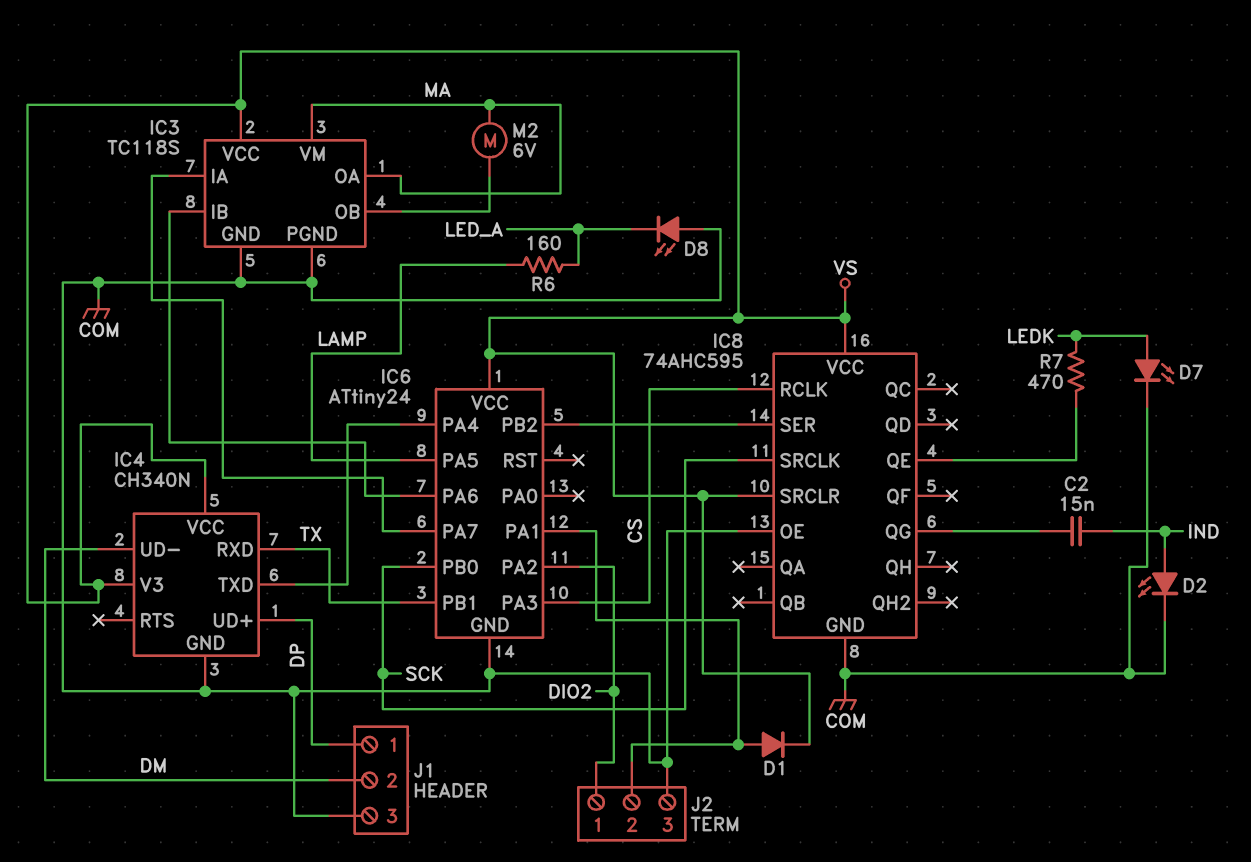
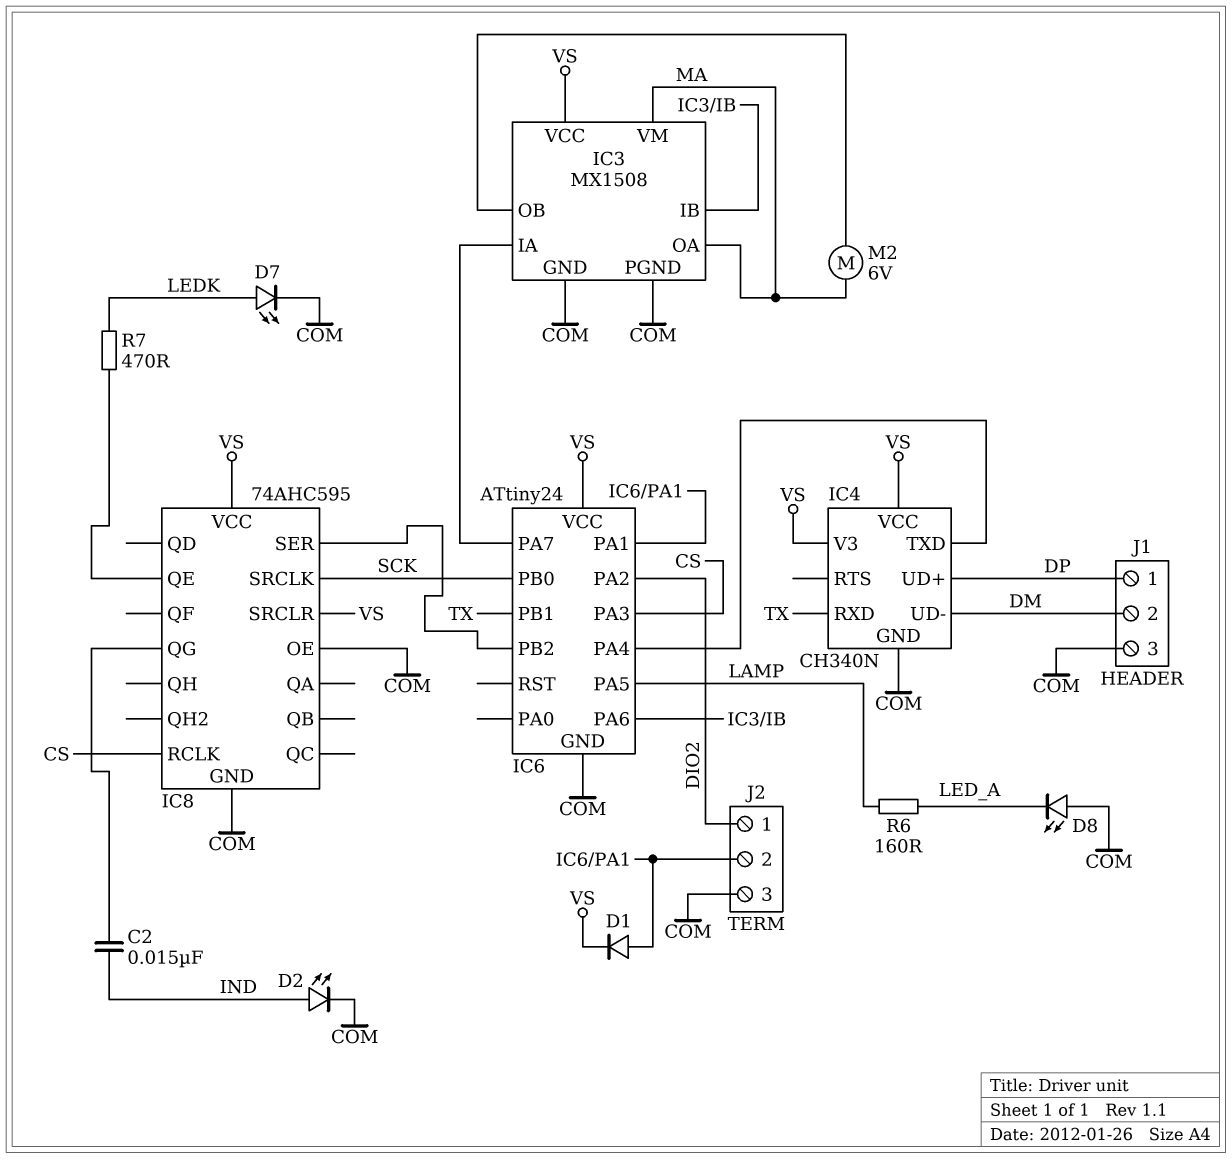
IC3: TC118S -> MX1508

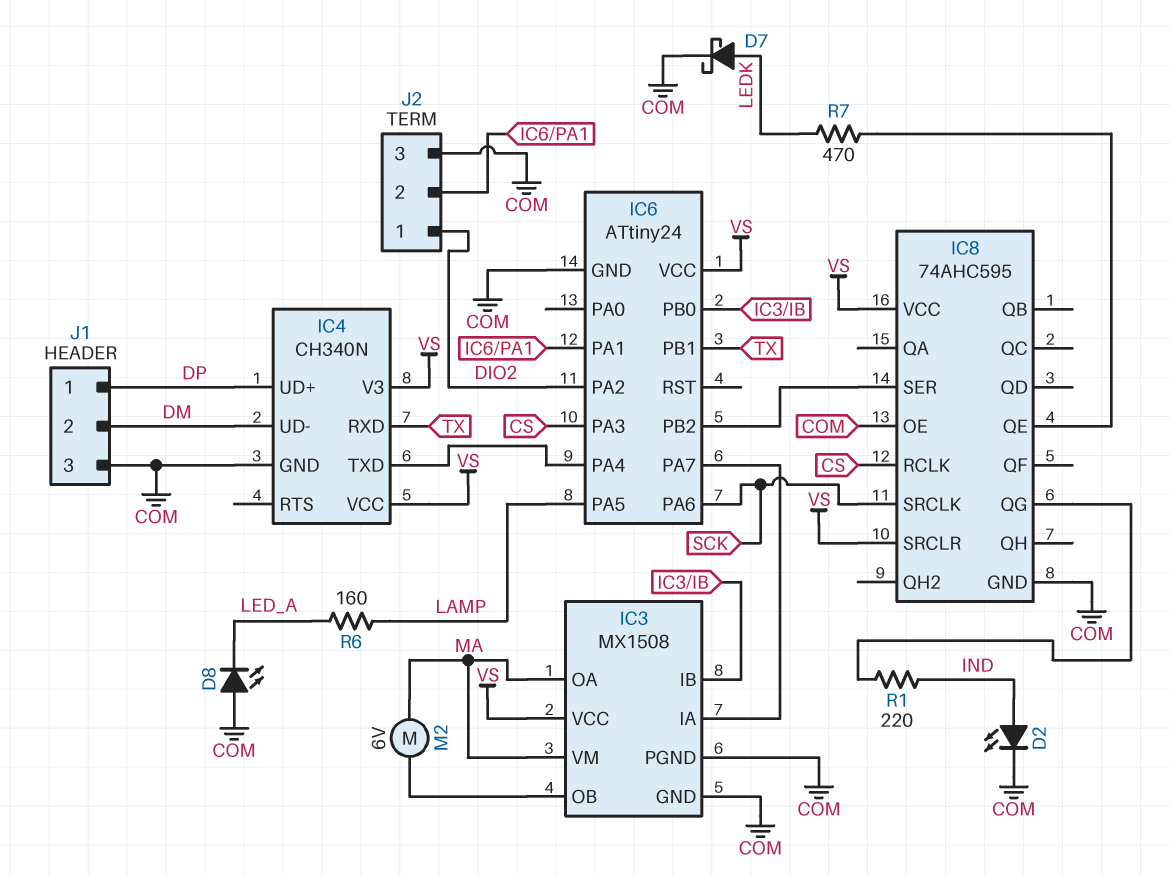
C2: 15nF (IC8/QG, IND) -> none
D1: diode (A IC6/PA1, K VS) -> none
D7: LED (A LEDK, K COM) -> schottky (A LEDK, K COM)
IC6 pin PA6: IC3/IB -> SCK
IC6 pin PB0: SCK -> IC3/IB
R1: none -> 220 (IC8/QG, IND)

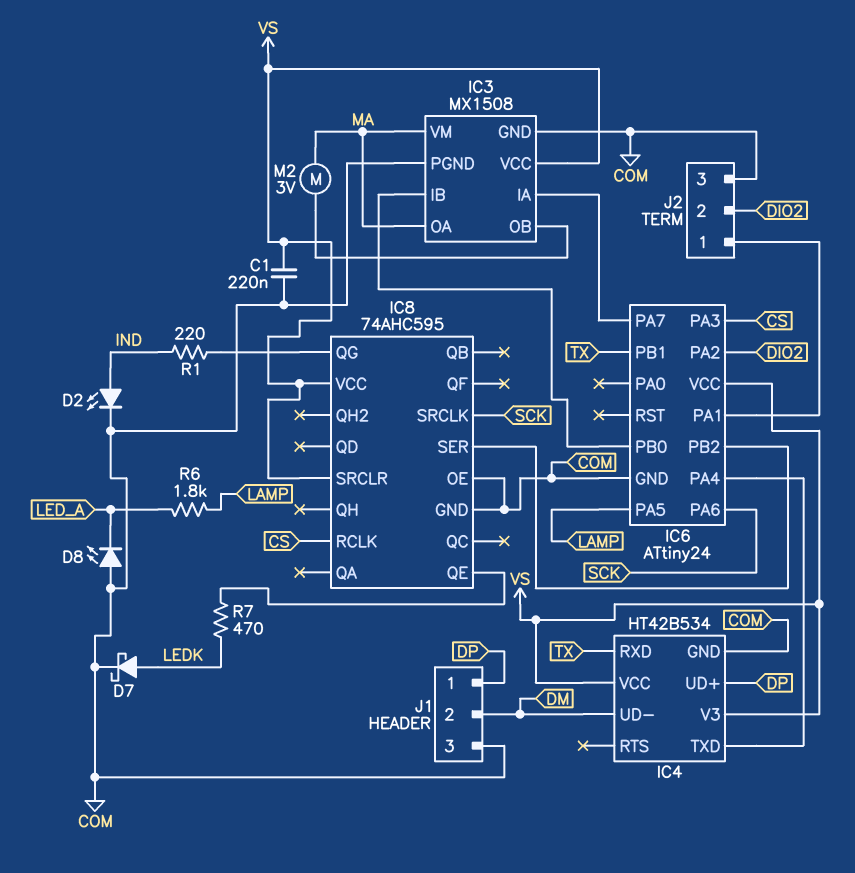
C1: none -> 220nF (COM, VS)
IC4: CH340N -> HT42B534
J2 pin 1: DIO2 -> IC6/PA1
J2 pin 2: IC6/PA1 -> DIO2
M2: motor 6V (IC3/OB, MA) -> motor 3V (IC3/OB, MA)
R6: 160 (LAMP, LED_A) -> 1.8k (LAMP, LED_A)

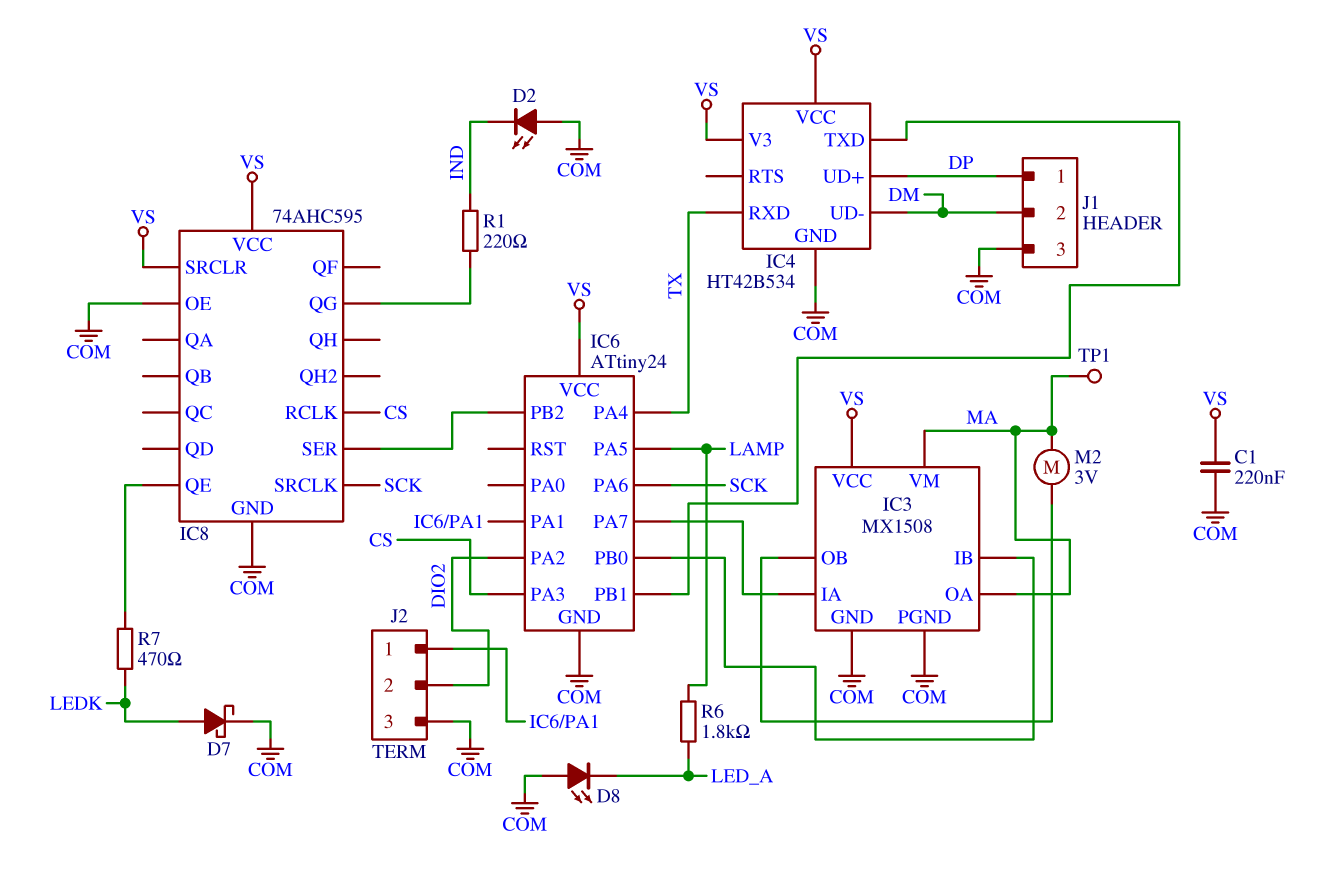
D2: LED (A IND, K COM) -> LED (A COM, K IND)
IC6 pin PA4: IC4/TXD -> TX
IC6 pin PB1: TX -> IC4/TXD
TP1: none -> test point (MA)

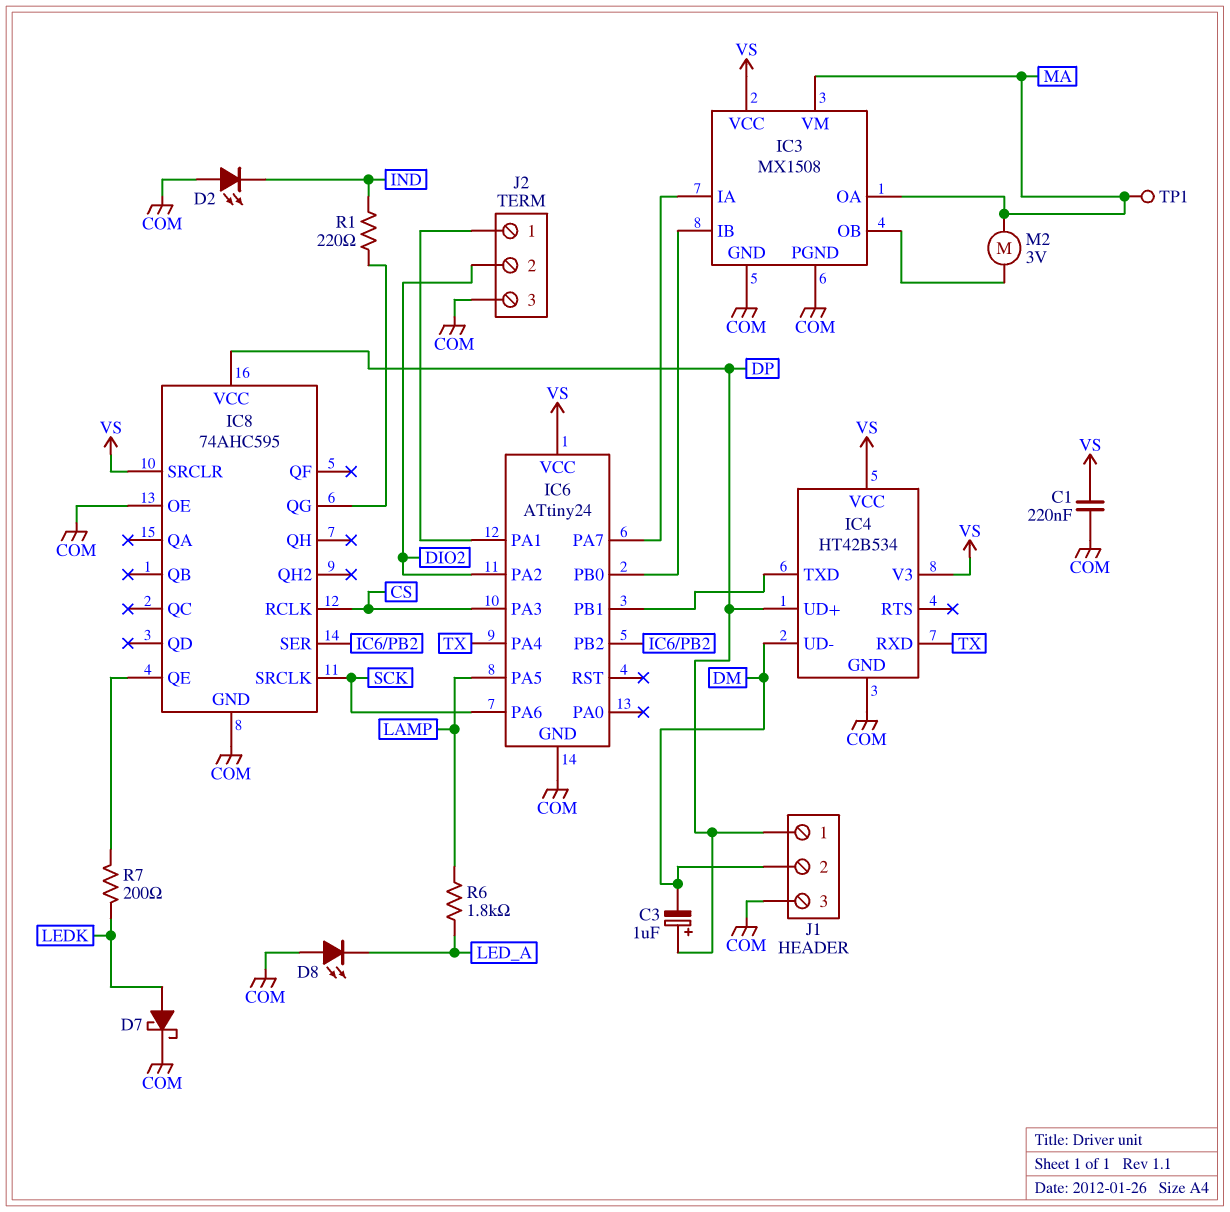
C3: none -> 1uF (plus DP, minus DM)
IC8 pin VCC: VS -> DP
R7: 470 (IC8/QE, LEDK) -> 200 (IC8/QE, LEDK)

